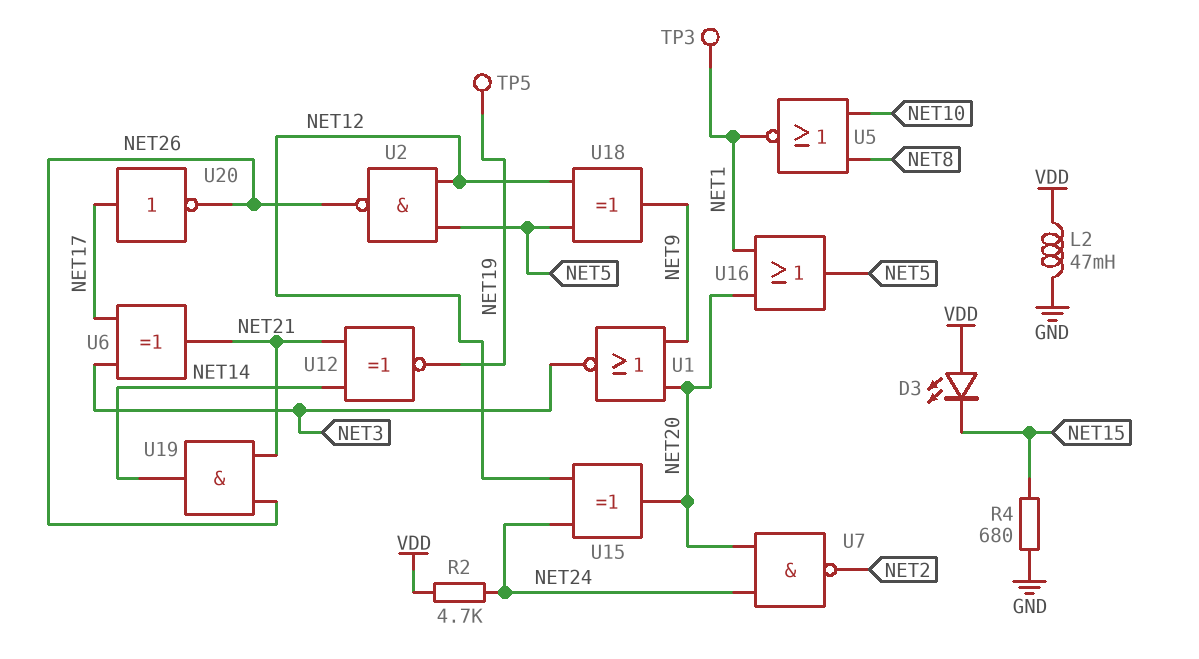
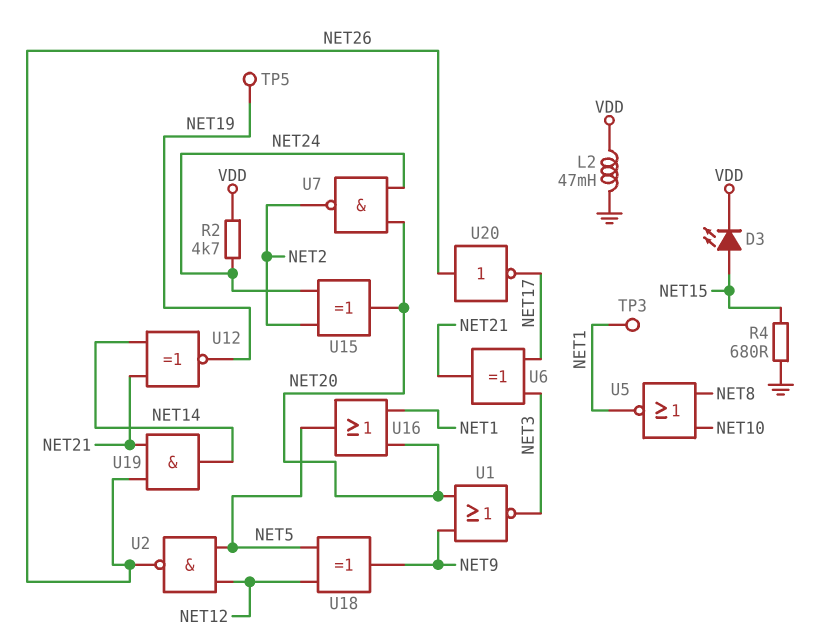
D3: LED (A VDD, K NET15) -> LED (A NET15, K VDD)
U15: XOR (in NET12, in NET24, out NET20) -> XOR (in NET2, in NET24, out NET20)
U20: NOT (in NET17, out NET26) -> NOT (in NET26, out NET17)

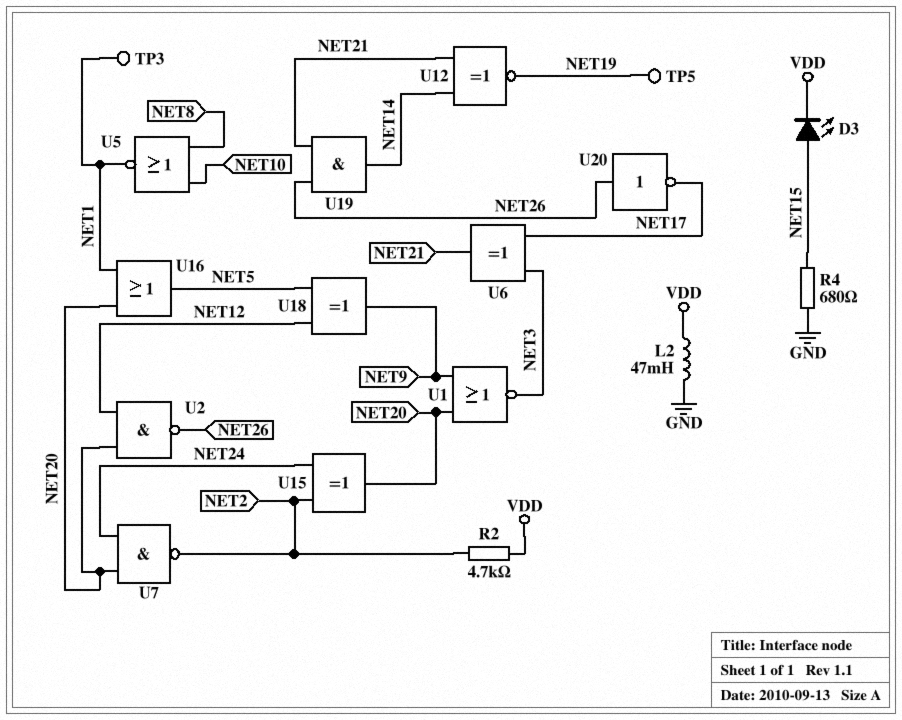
R2: 4.7k (NET24, VDD) -> 4.7k (NET2, VDD)
U2: NAND (in NET5, in NET12, out NET26) -> NAND (in NET12, in NET20, out NET26)

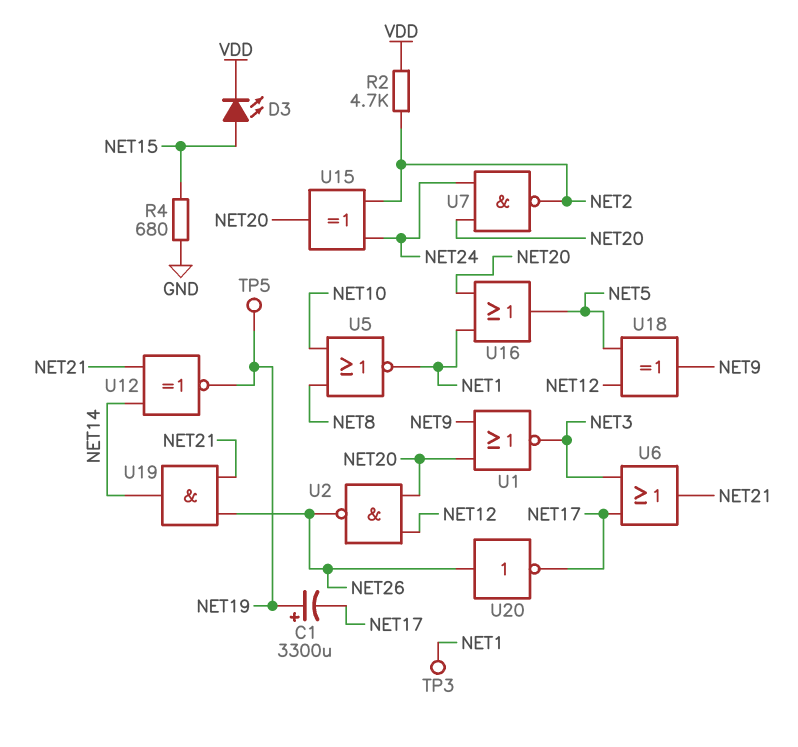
C1: none -> 3300uF (plus NET19, minus NET17)
L2: 47mH (GND, VDD) -> none
U6: XOR (in NET3, in NET17, out NET21) -> OR (in NET3, in NET17, out NET21)

